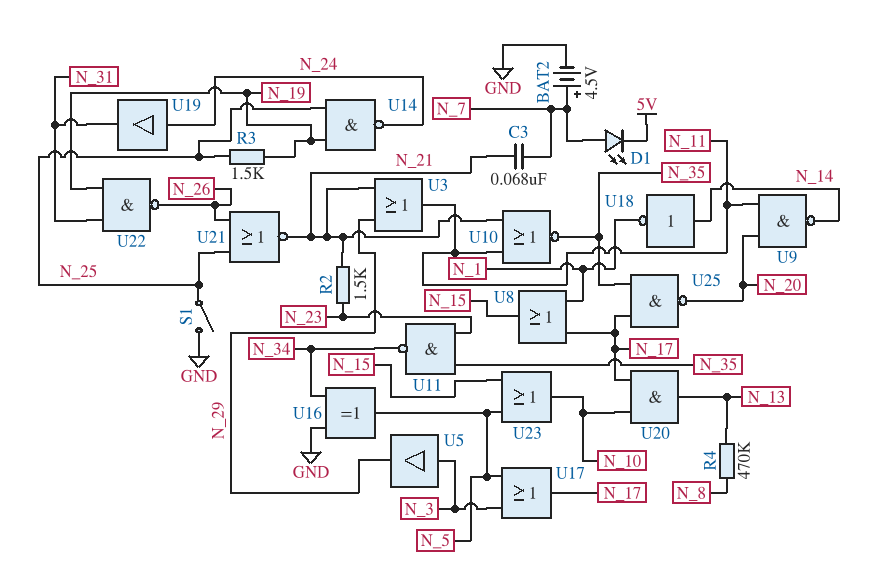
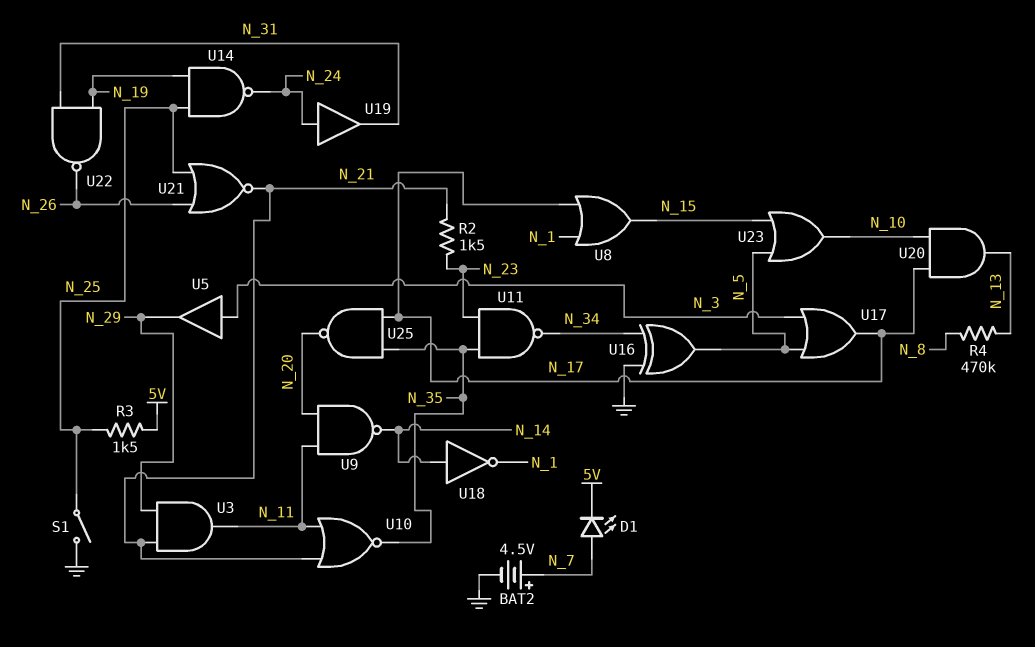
C3: 68nF (N_7, N_21) -> none
R3: 1.5k (N_19, N_25) -> 1.5k (5V, N_25)
U3: OR (in N_21, in N_29, out N_11) -> AND (in N_21, in N_29, out N_11)

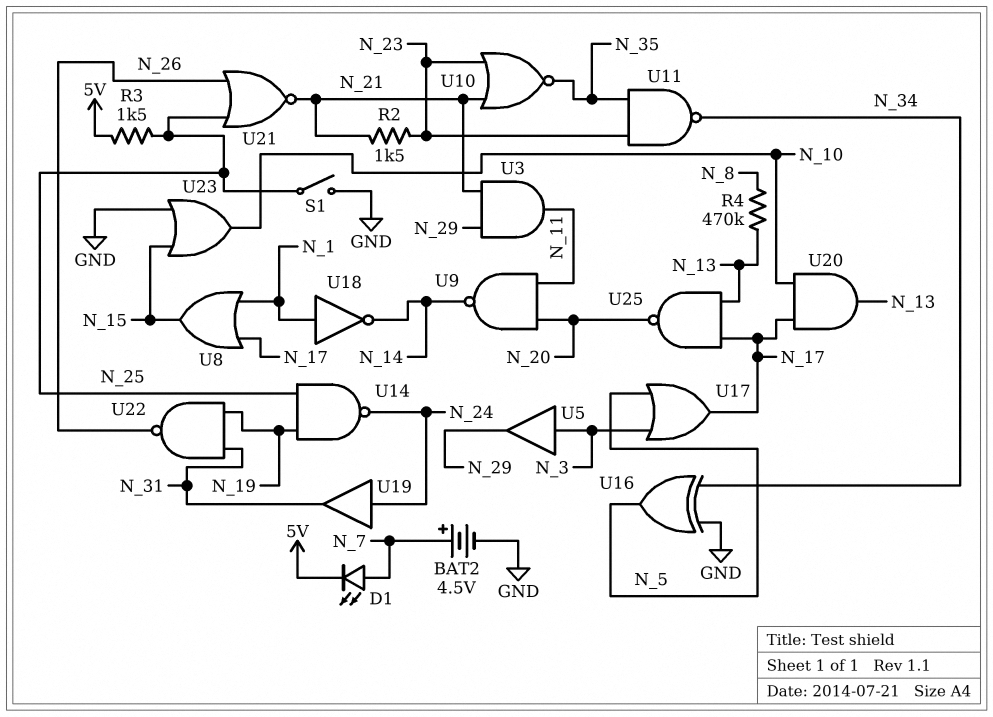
U10: NOR (in N_11, in N_21, out N_35) -> NOR (in N_21, in N_23, out N_35)
U18: NOT (in N_14, out N_1) -> NOT (in N_1, out N_14)
U23: OR (in N_5, in N_15, out N_10) -> OR (in GND, in N_15, out N_10)
U25: NAND (in N_17, in N_35, out N_20) -> NAND (in N_13, in N_17, out N_20)

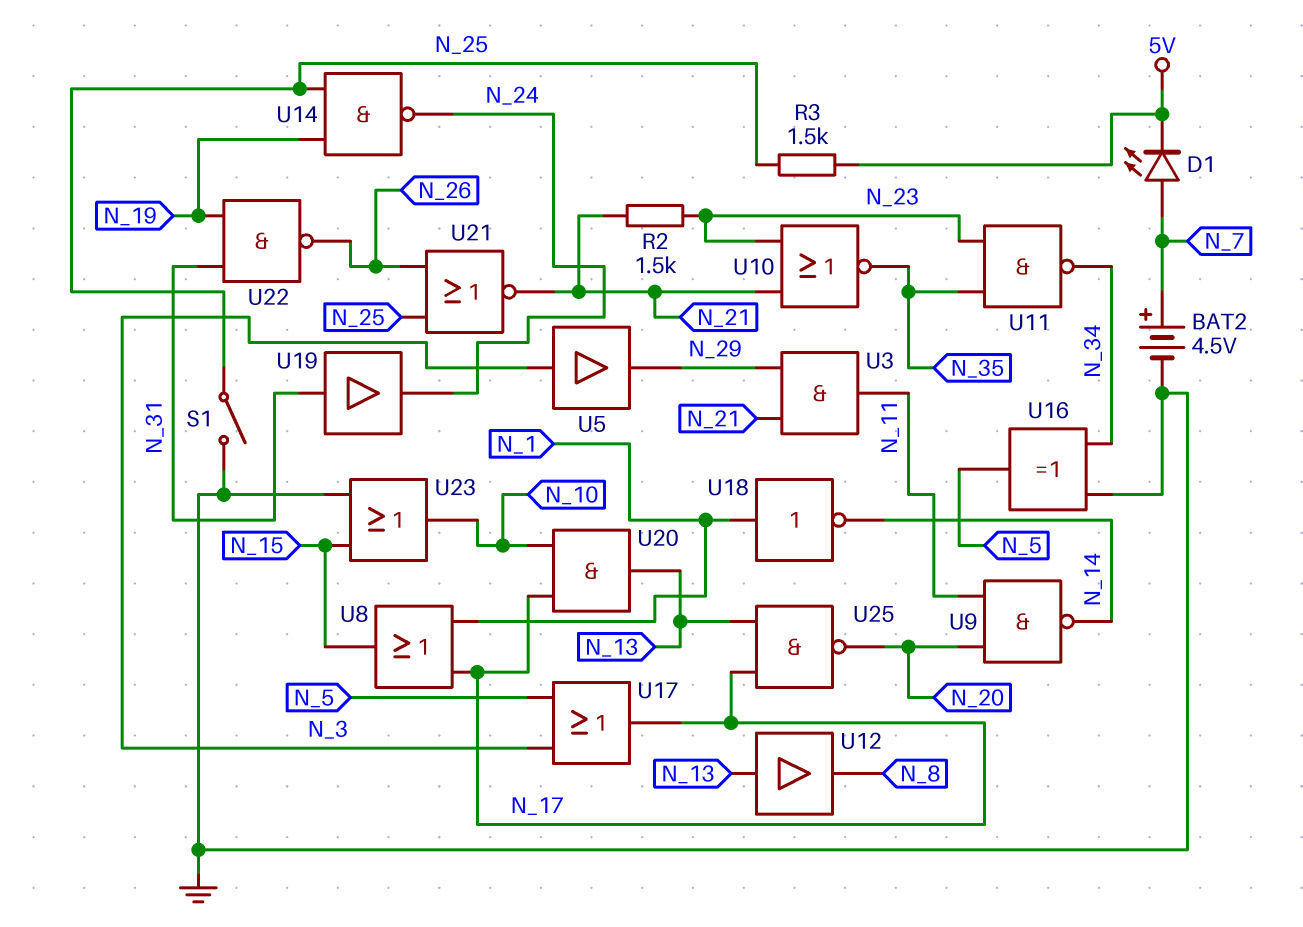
R4: 470k (N_8, N_13) -> none
U12: none -> buffer (in N_13, out N_8)
U19: buffer (in N_24, out N_31) -> buffer (in N_31, out N_24)

